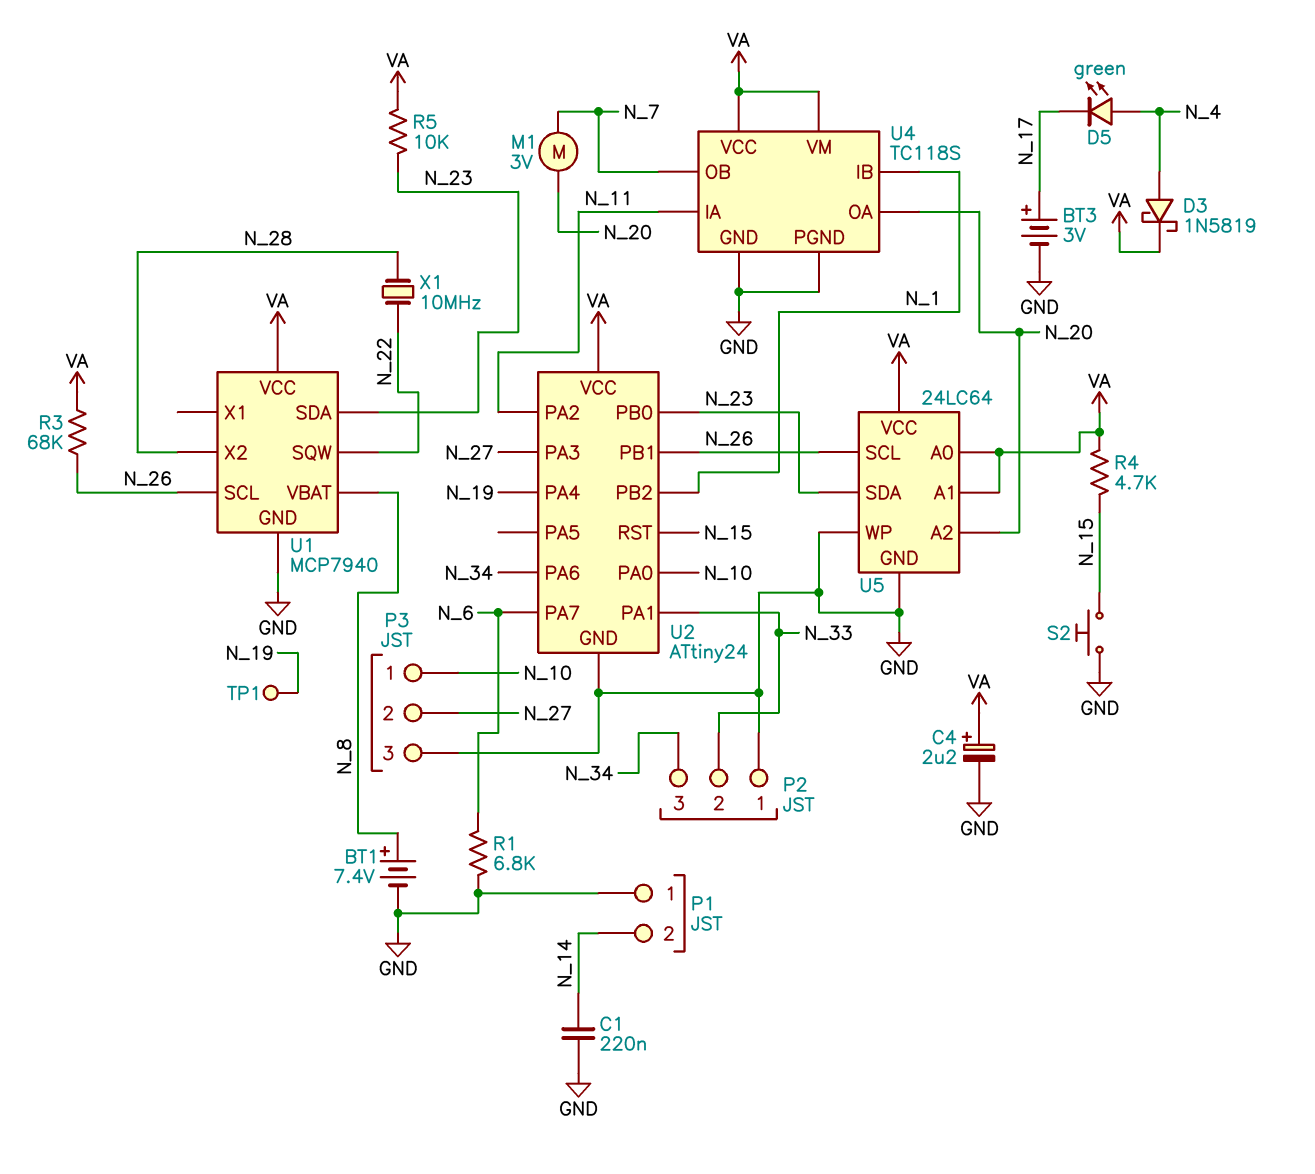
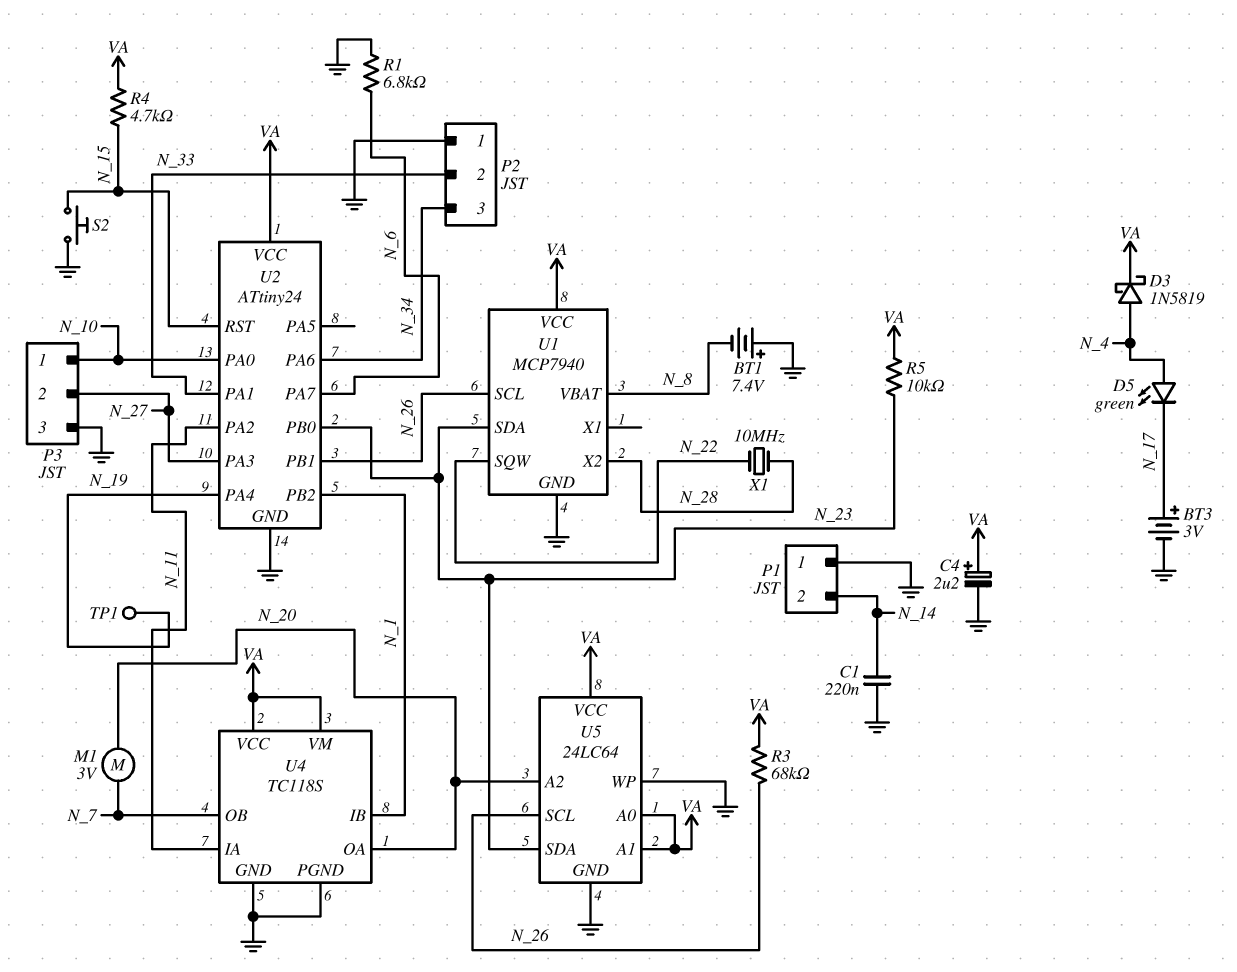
BT1: 7.4V (plus N_8, minus GND) -> 7.4V (plus GND, minus N_8)

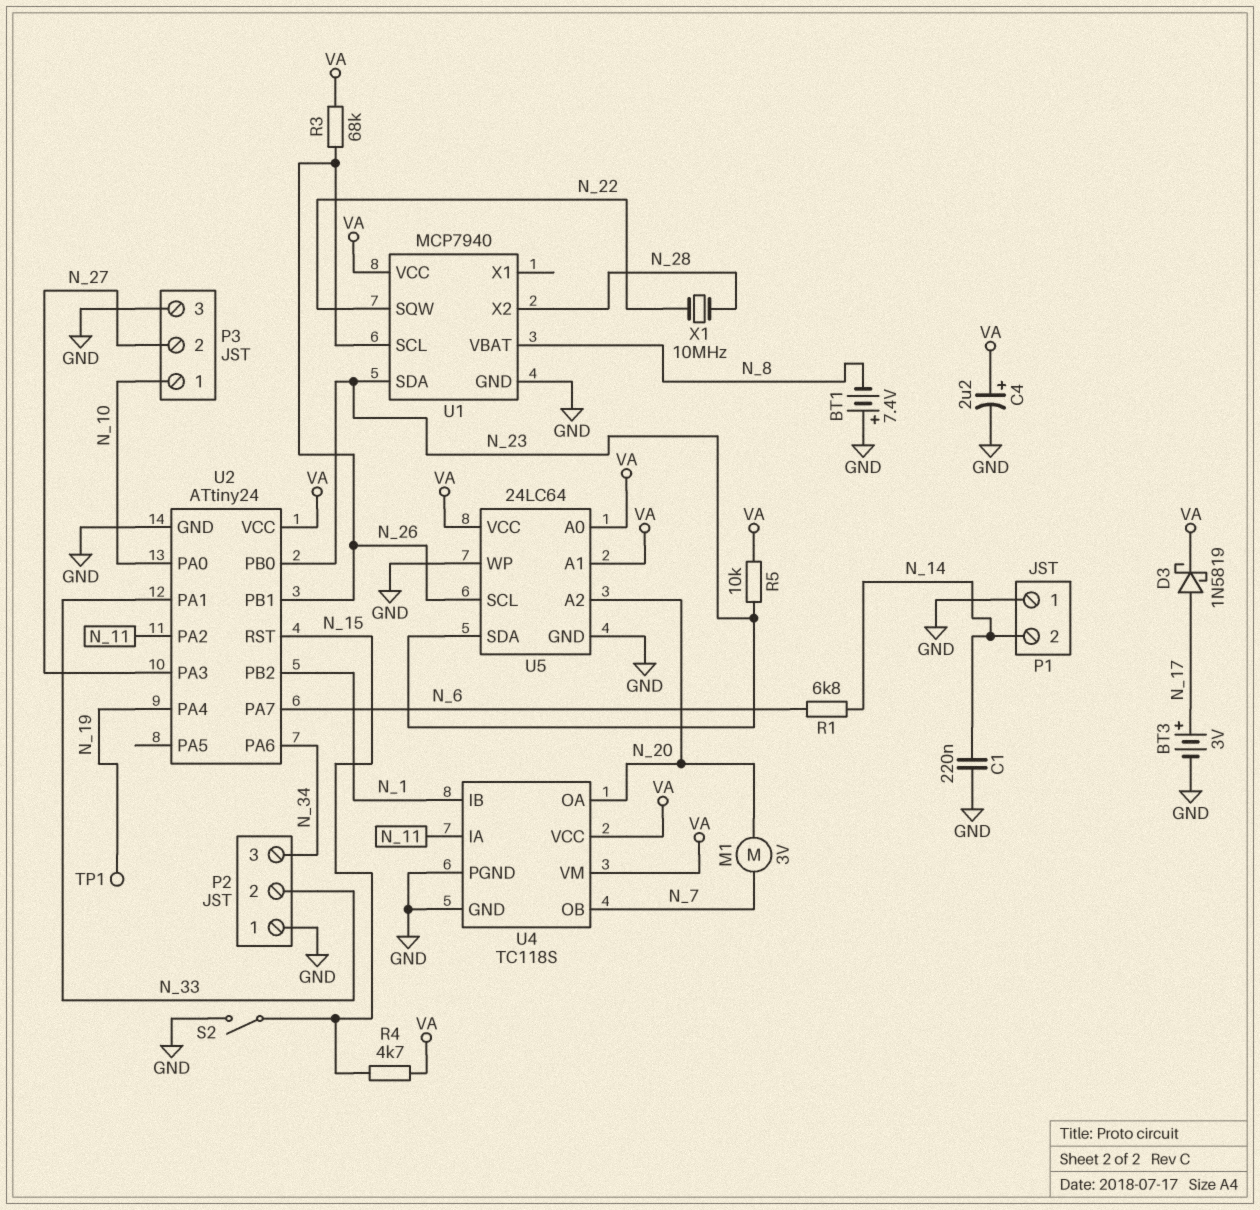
D3: schottky 1N5819 (A N_4, K VA) -> schottky 1N5819 (A N_17, K VA)
D5: LED green (A N_4, K N_17) -> none
R1: 6.8k (GND, N_6) -> 6.8k (N_6, N_14)
S2: button (GND, N_15) -> switch (GND, N_15)

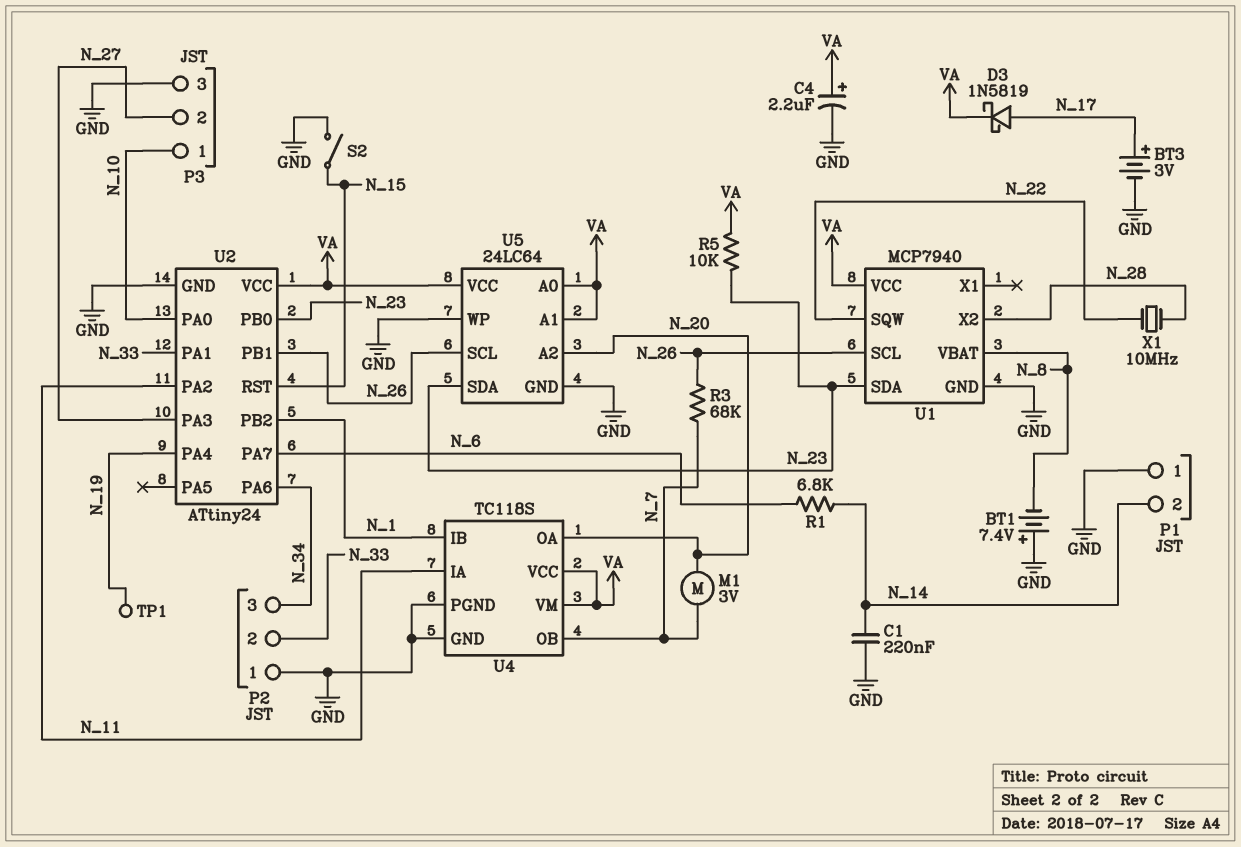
R3: 68k (N_26, VA) -> 68k (N_7, N_26)
R4: 4.7k (N_15, VA) -> none

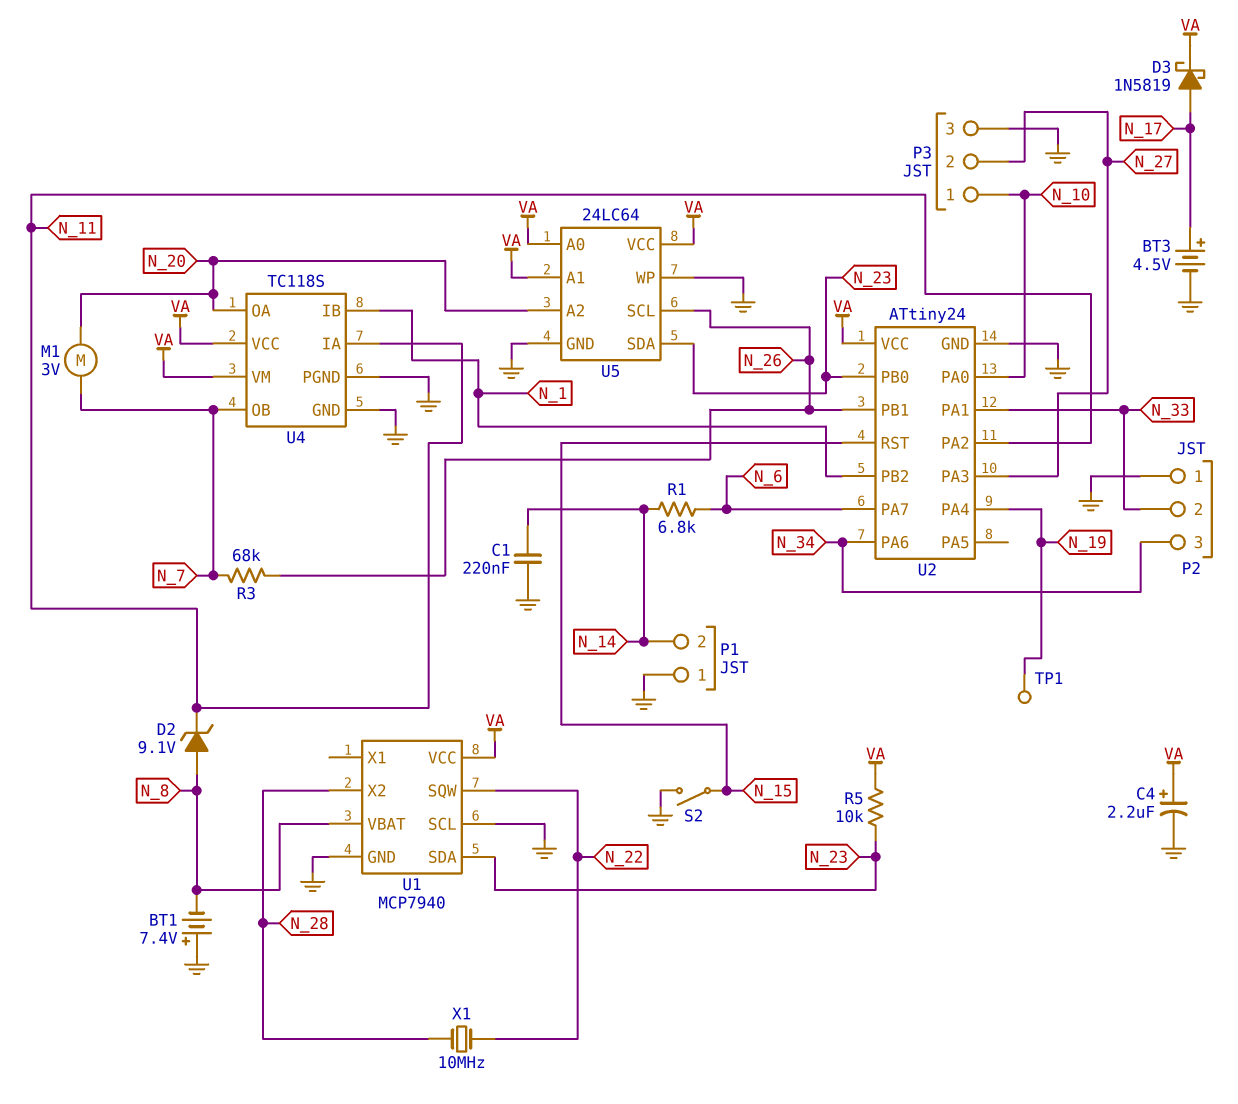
BT3: 3V (plus N_17, minus GND) -> 4.5V (plus N_17, minus GND)
D2: none -> zener 9.1V (A N_8, K N_11)
U1 pin SCL: N_26 -> GND

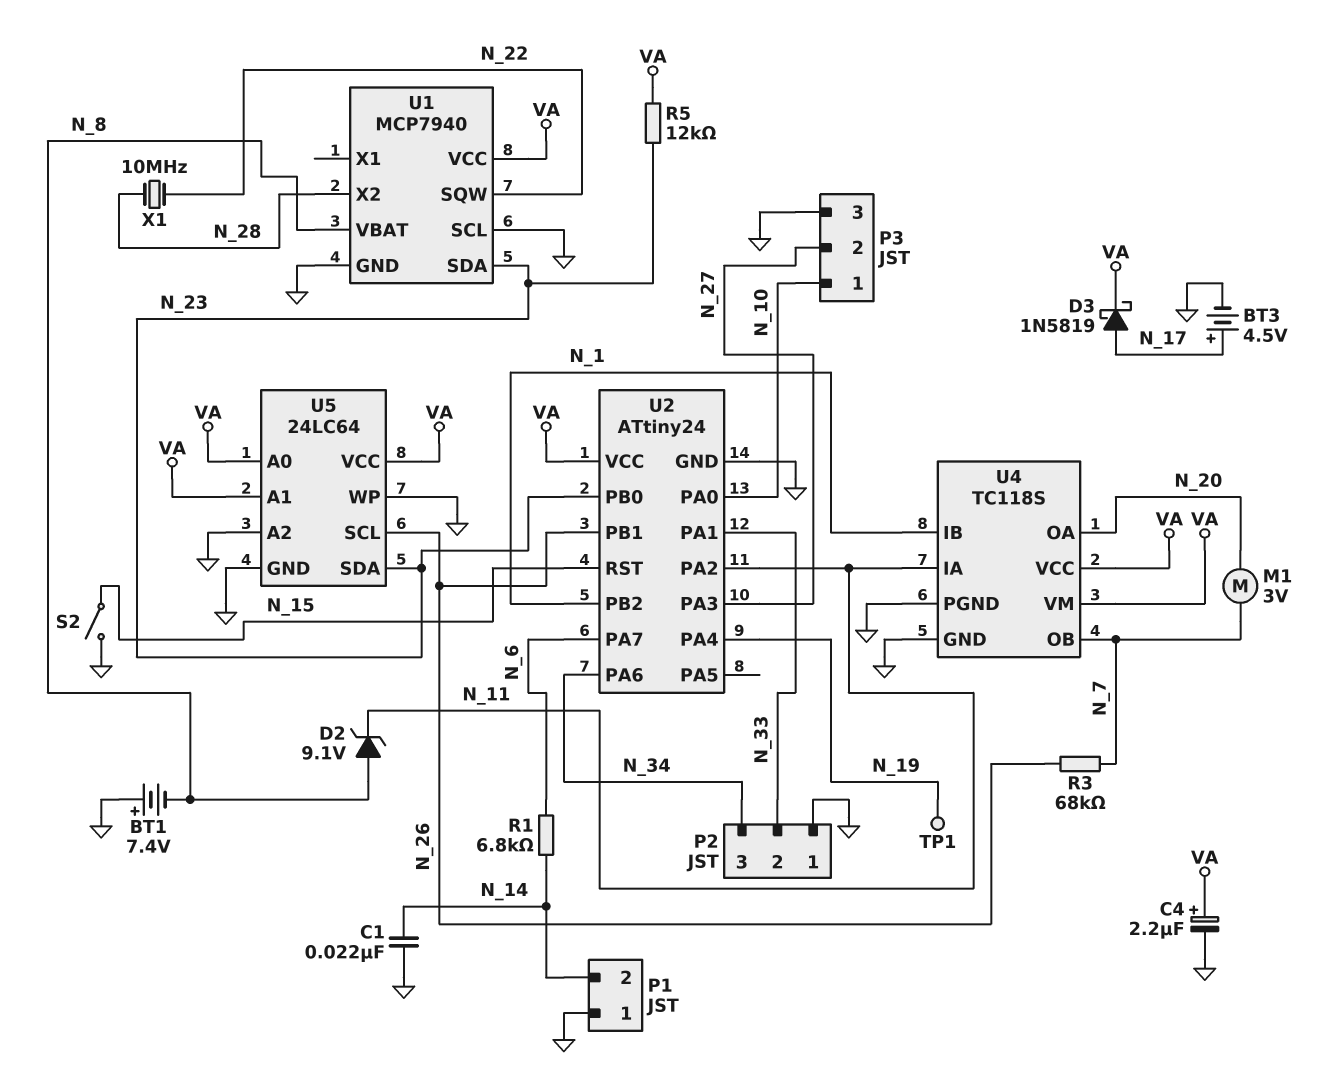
C1: 220nF (GND, N_14) -> 22nF (GND, N_14)
R5: 10k (N_23, VA) -> 12k (N_23, VA)
U5 pin A2: N_20 -> GND

